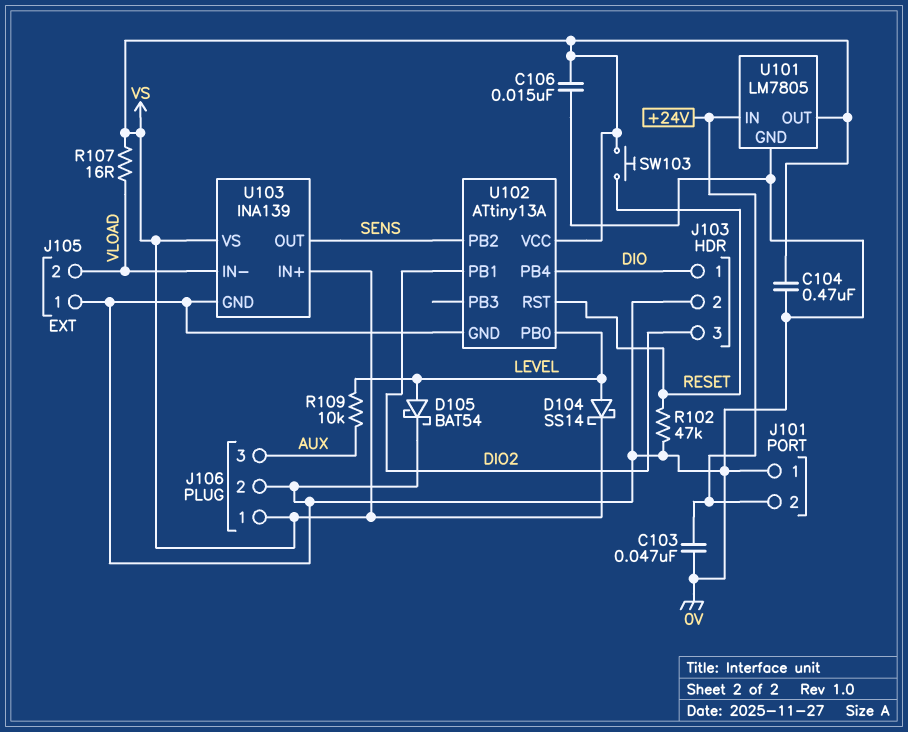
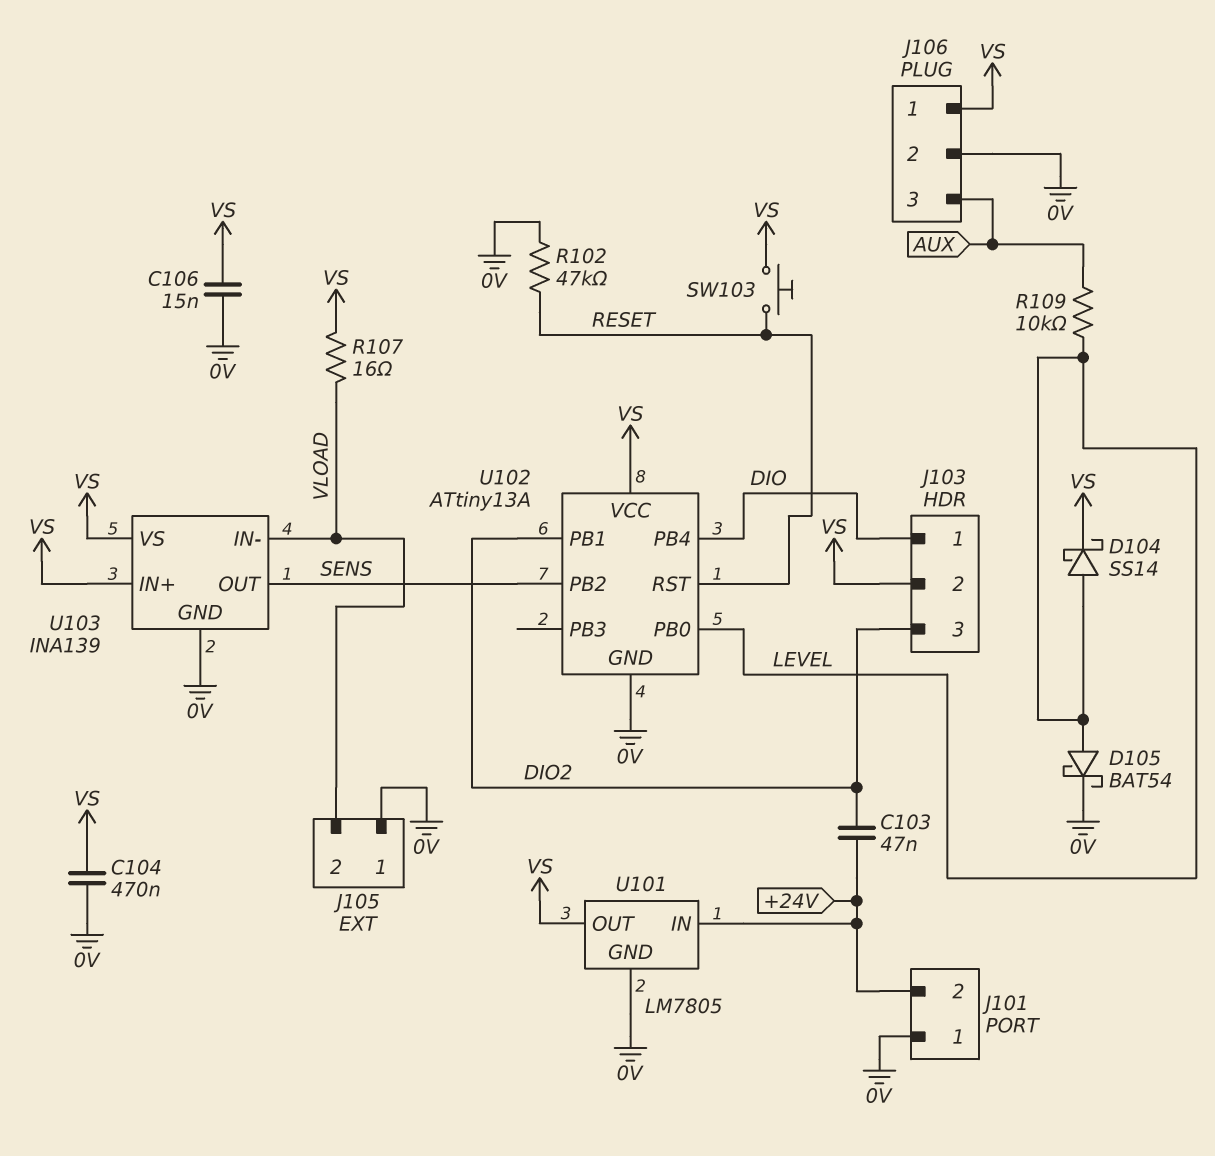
C103: 47nF (+24V, 0V) -> 47nF (+24V, DIO2)
J103 pin 2: 0V -> VS

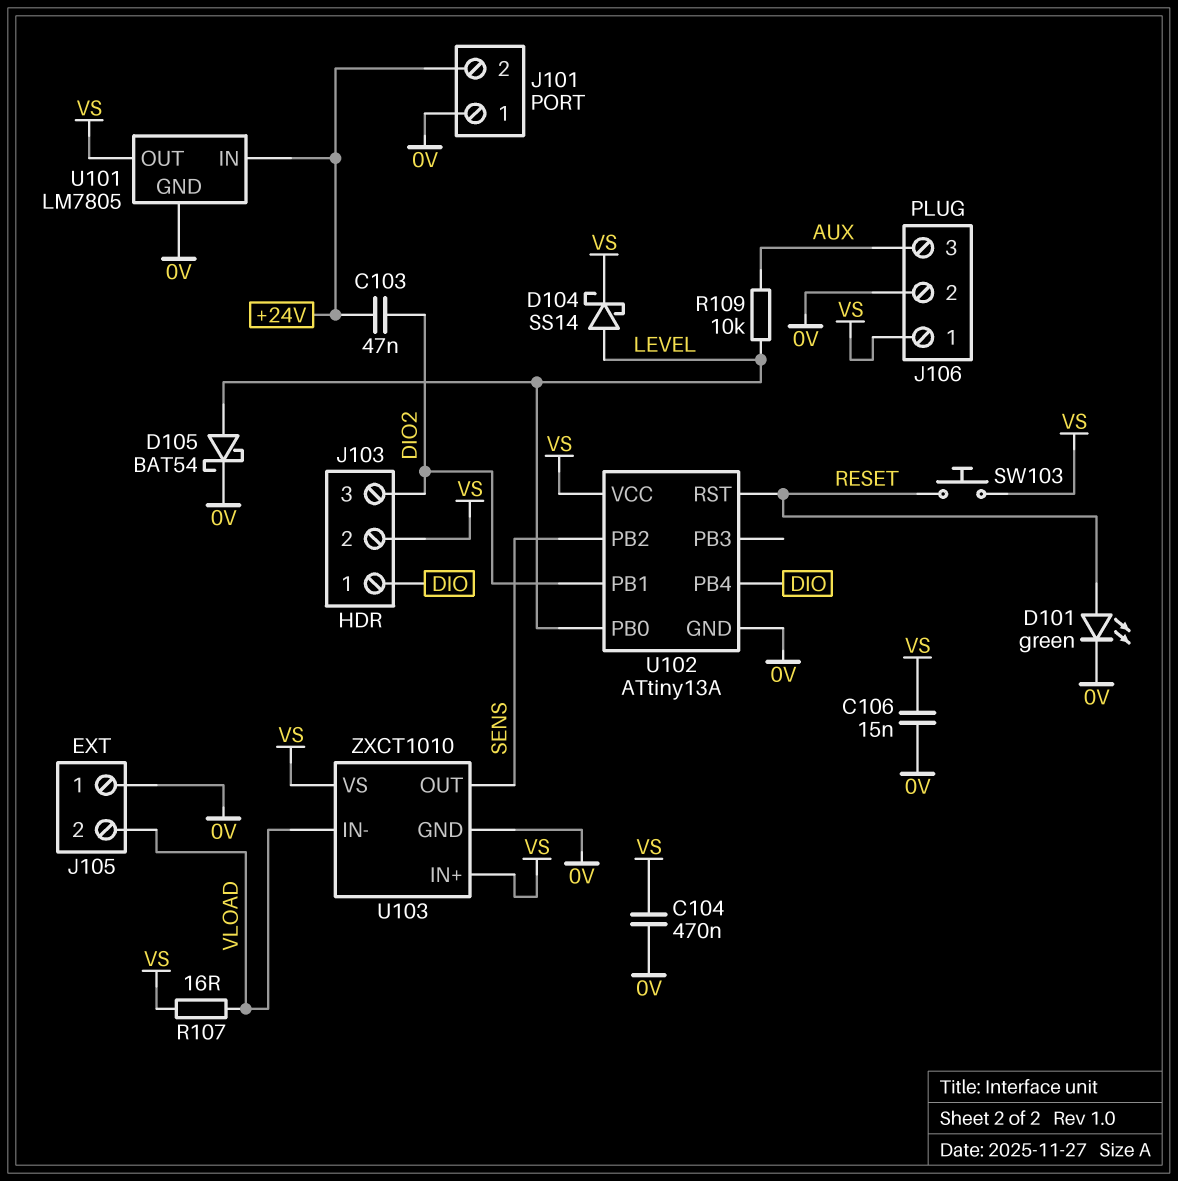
D101: none -> LED green (A RESET, K 0V)
R102: 47k (0V, RESET) -> none
U103: INA139 -> ZXCT1010

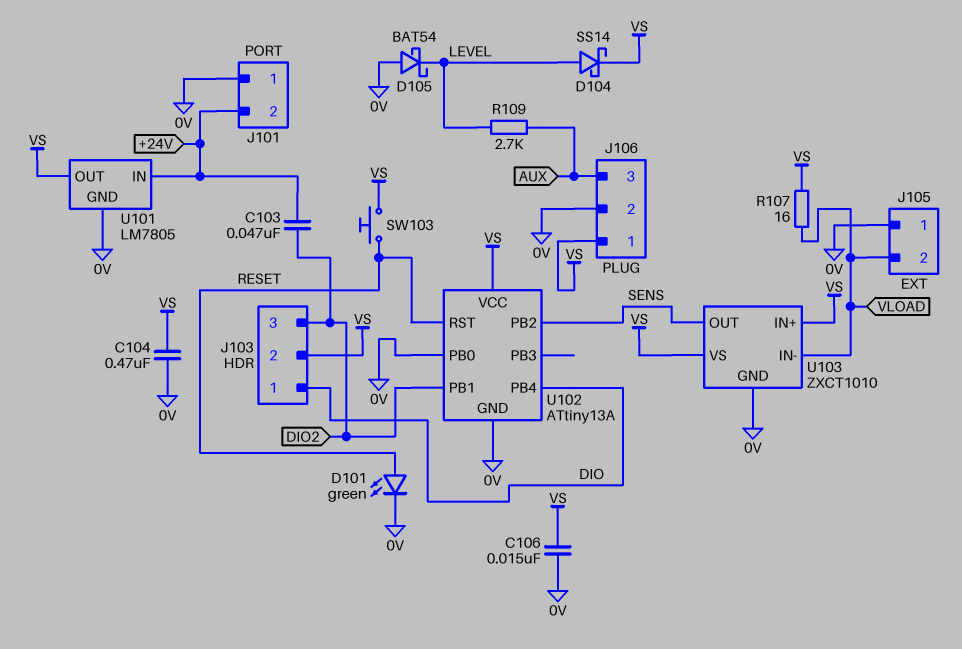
D105: schottky BAT54 (A LEVEL, K 0V) -> schottky BAT54 (A 0V, K LEVEL)
R109: 10k (AUX, LEVEL) -> 2.7k (AUX, LEVEL)
U102 pin PB0: LEVEL -> 0V

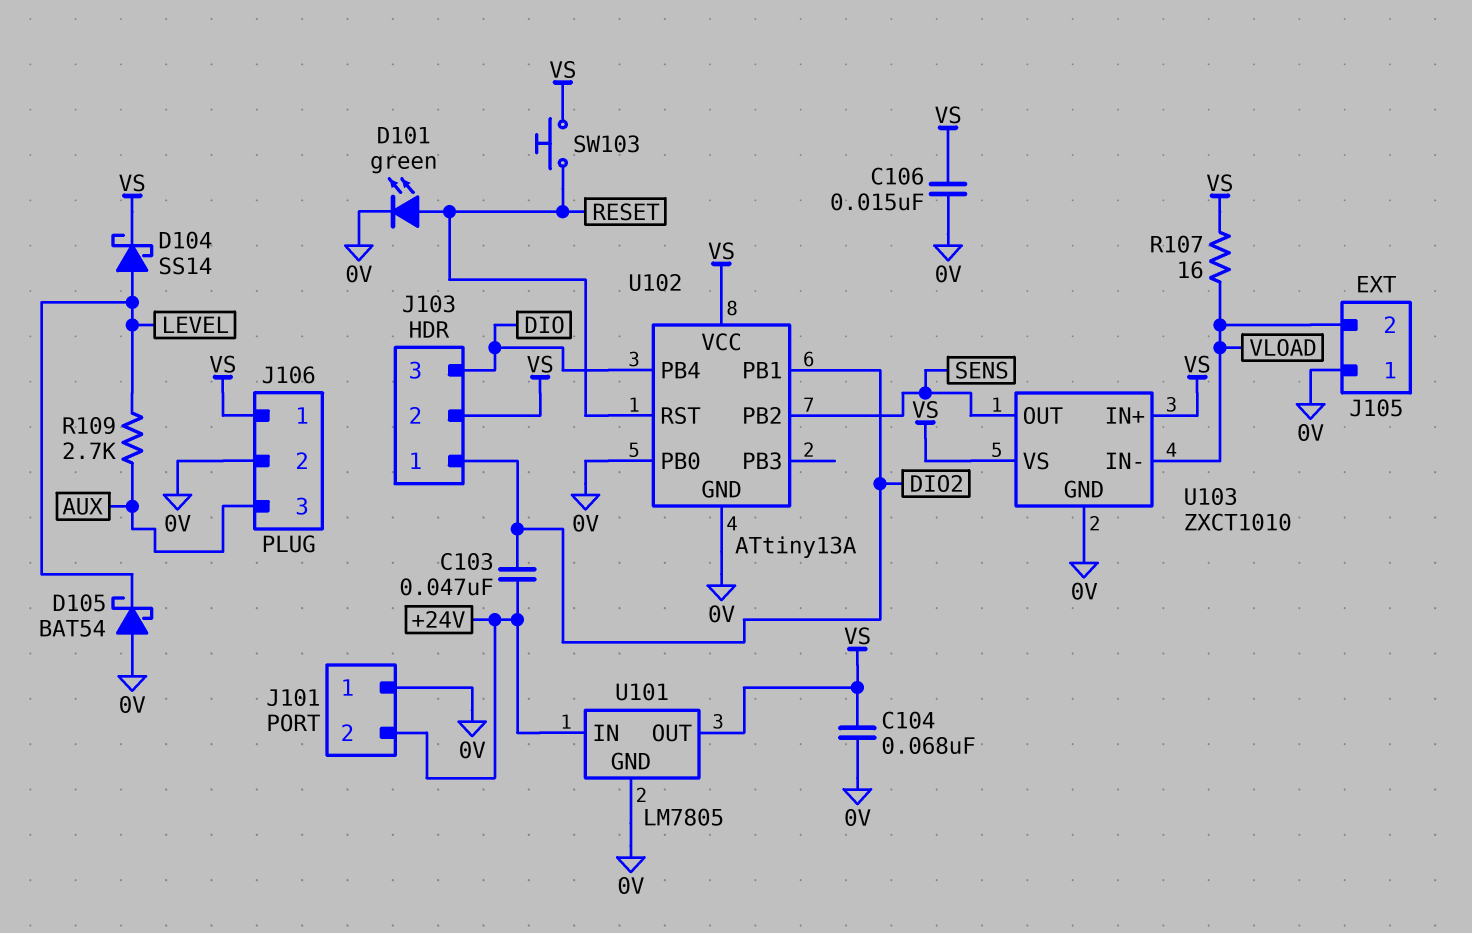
C104: 470nF (0V, VS) -> 68nF (0V, VS)
J103 pin 1: DIO -> DIO2
J103 pin 3: DIO2 -> DIO

